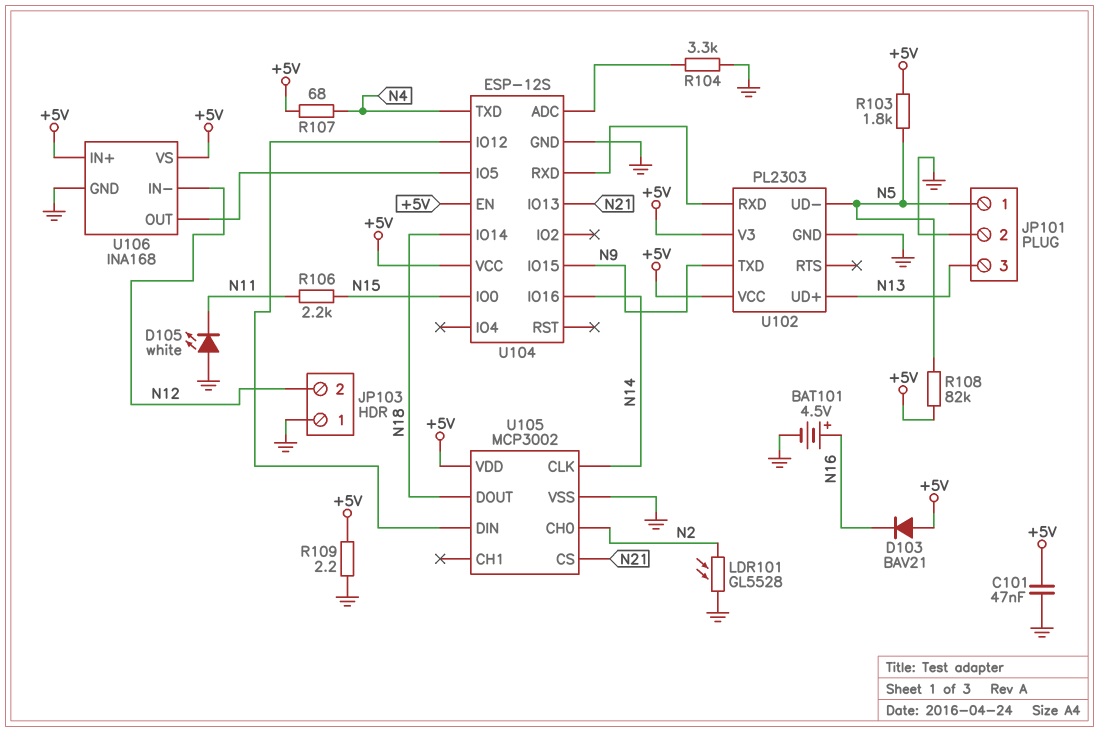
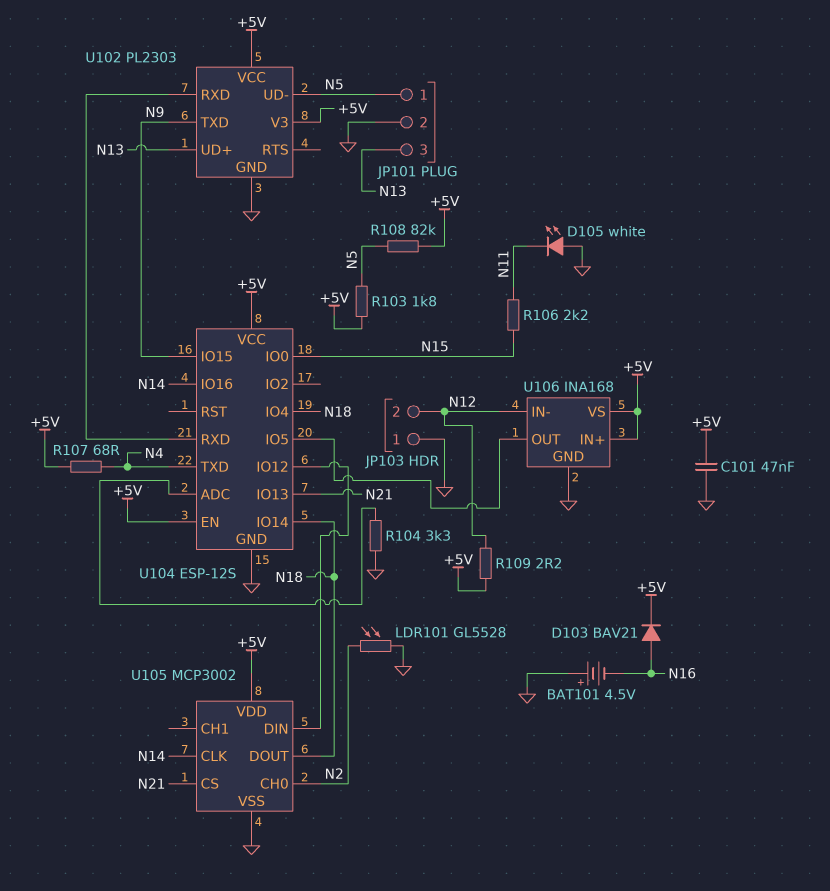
BAT101: 4.5V (plus N16, minus GND) -> 4.5V (plus GND, minus N16)
D103: diode BAV21 (A +5V, K N16) -> diode BAV21 (A N16, K +5V)
R109: 2.2 (+5V, GND) -> 2.2 (+5V, N12)
U104 pin IO4: none -> N18

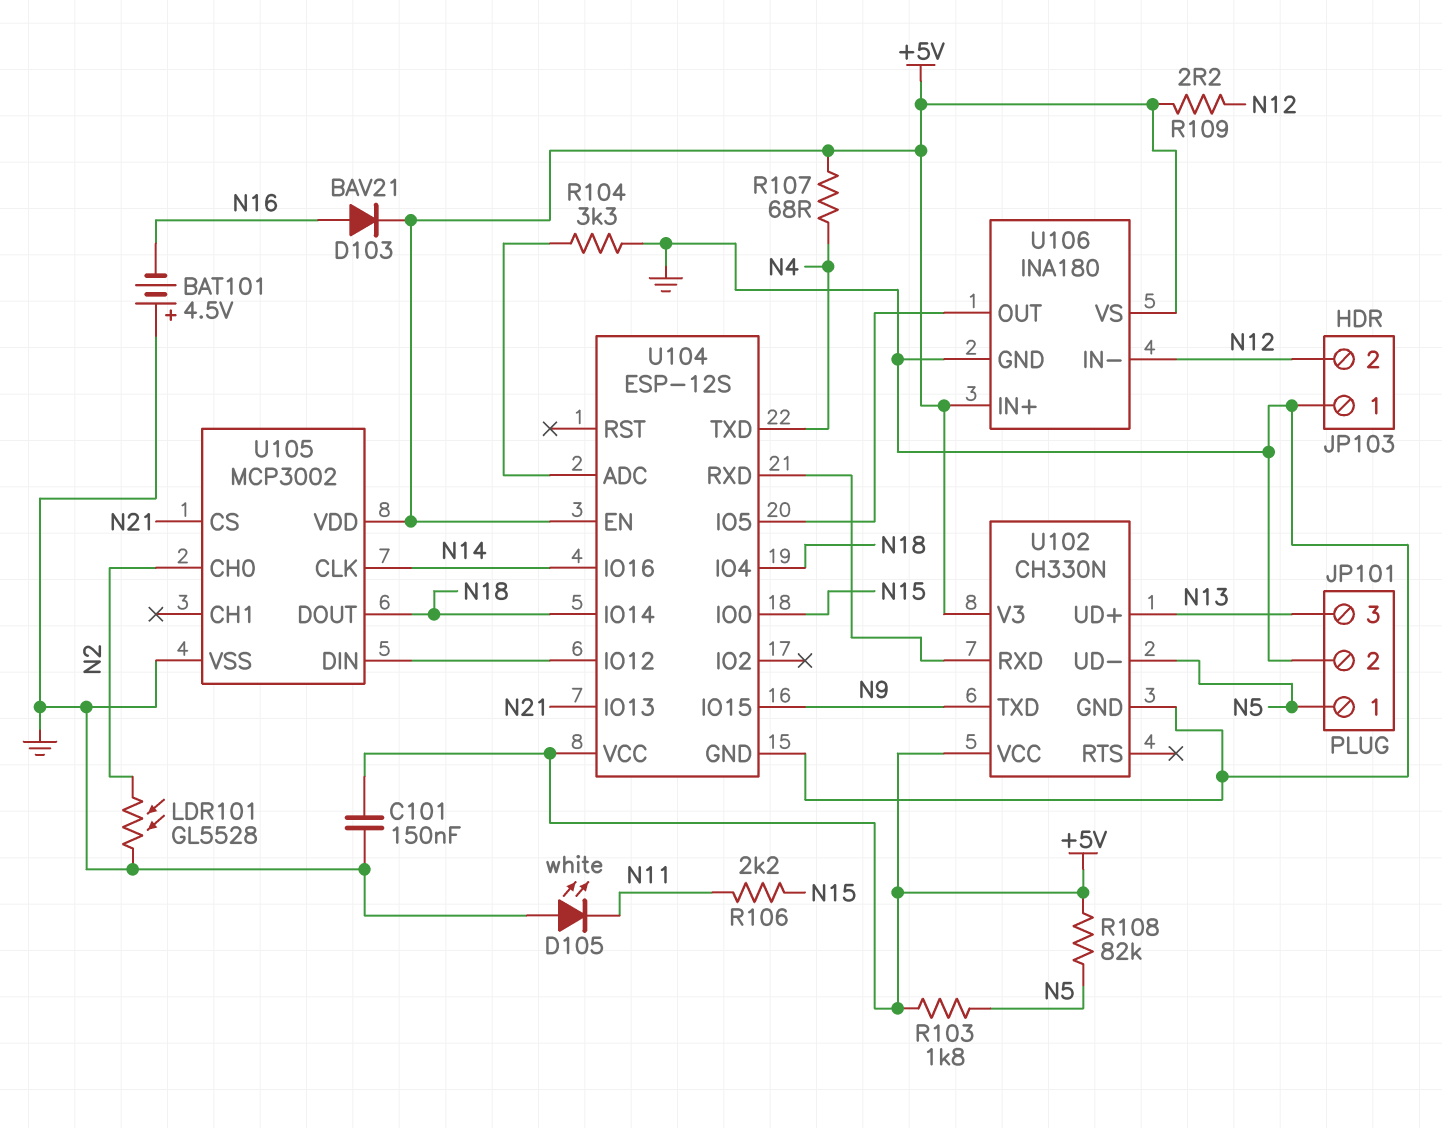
C101: 47nF (+5V, GND) -> 150nF (+5V, GND)
U102: PL2303 -> CH330N
U106: INA168 -> INA180

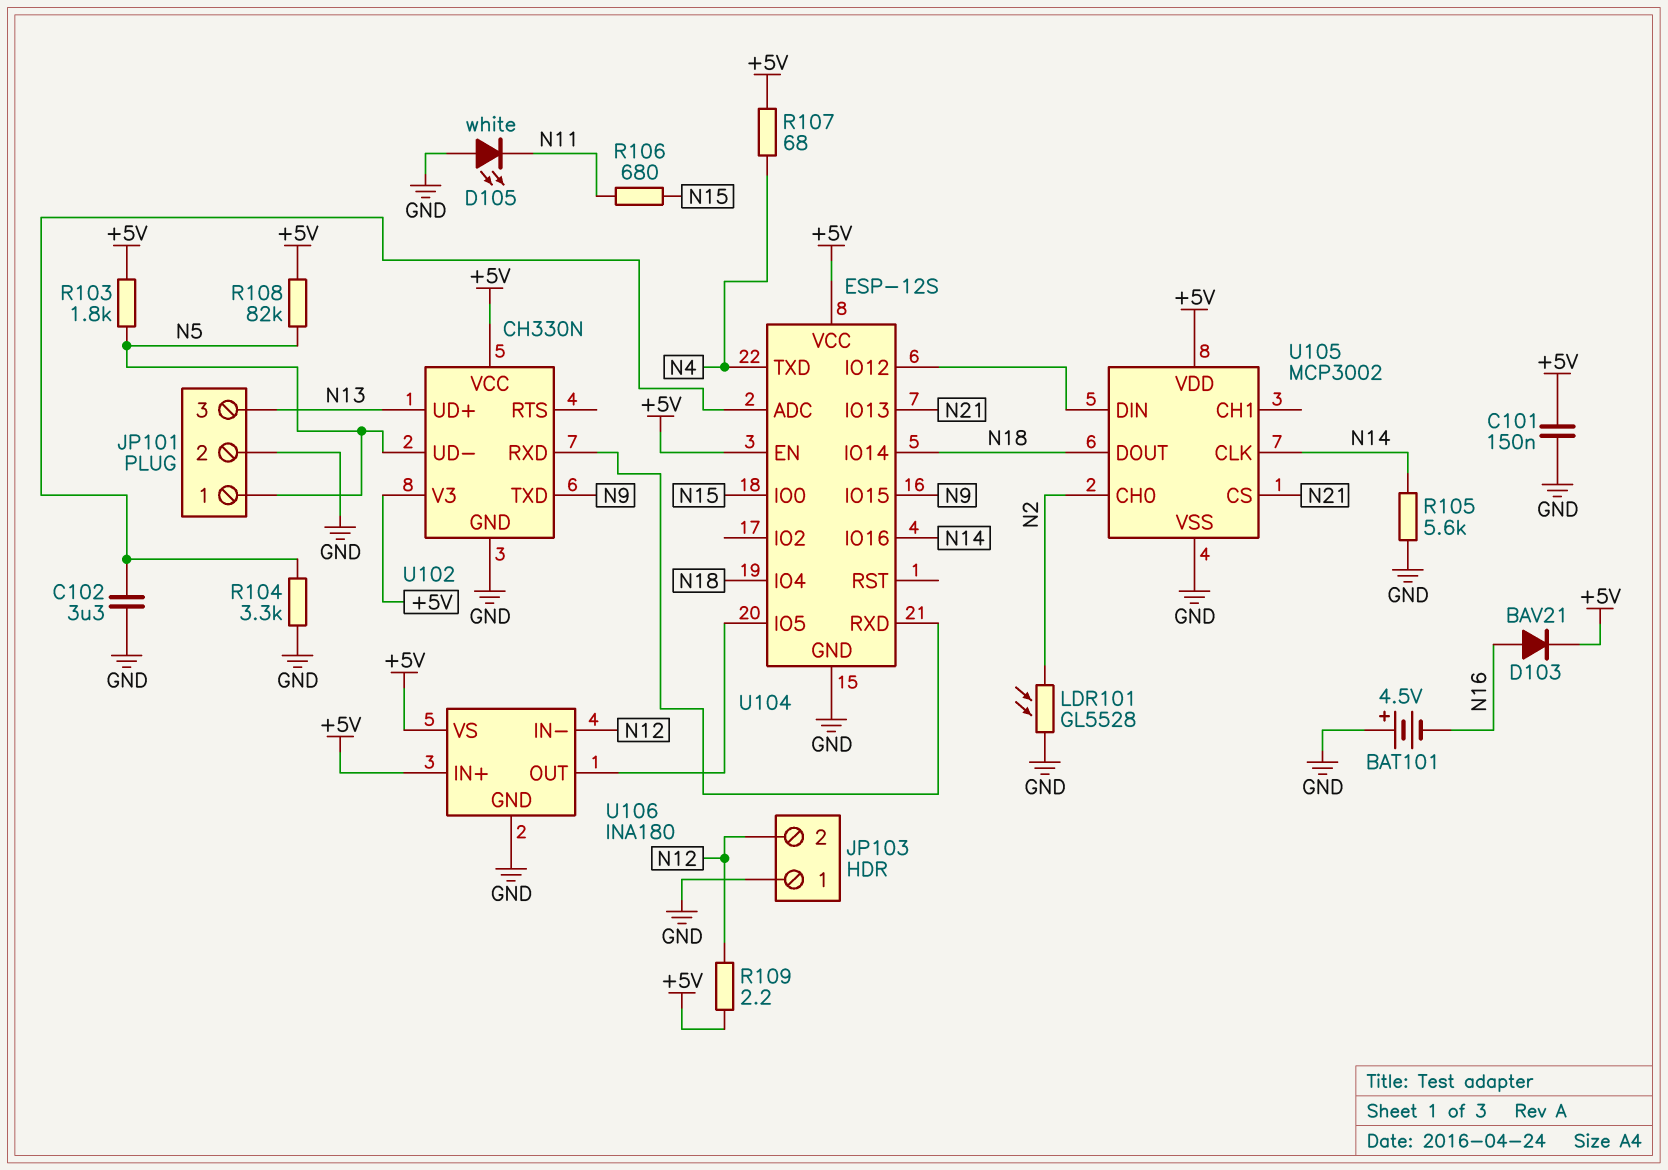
C102: none -> 3.3uF (GND, U104/ADC)
R105: none -> 5.6k (GND, N14)
R106: 2.2k (N11, N15) -> 680 (N11, N15)

